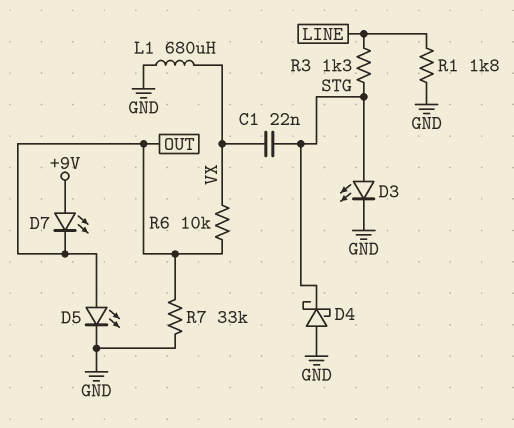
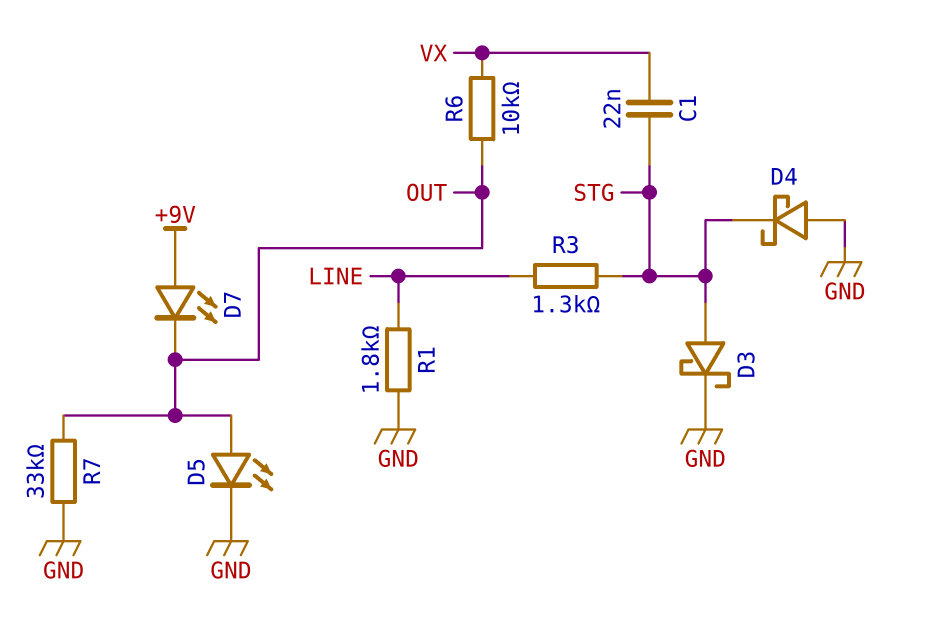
D3: LED (A STG, K GND) -> schottky (A STG, K GND)
L1: 680uH (GND, VX) -> none

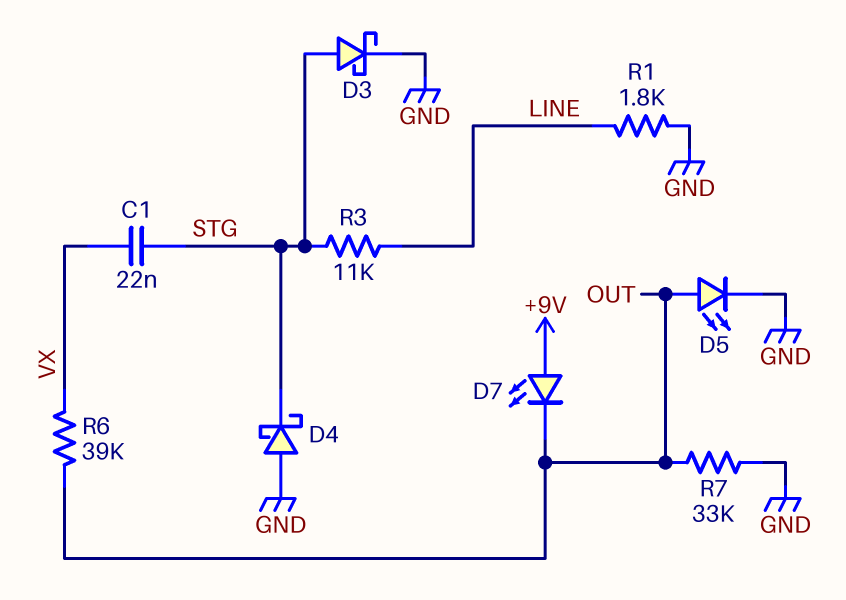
R3: 1.3k (LINE, STG) -> 11k (LINE, STG)
R6: 10k (OUT, VX) -> 39k (OUT, VX)

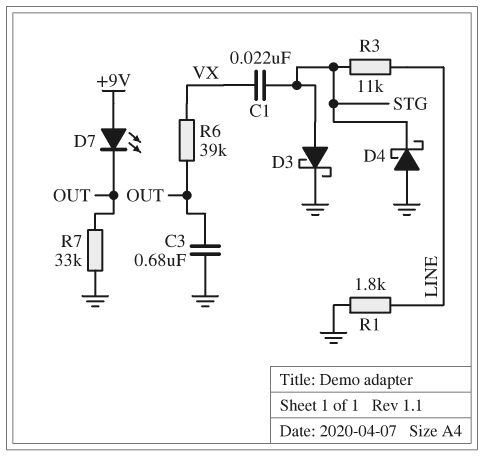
C3: none -> 680nF (GND, OUT)
D5: LED (A OUT, K GND) -> none

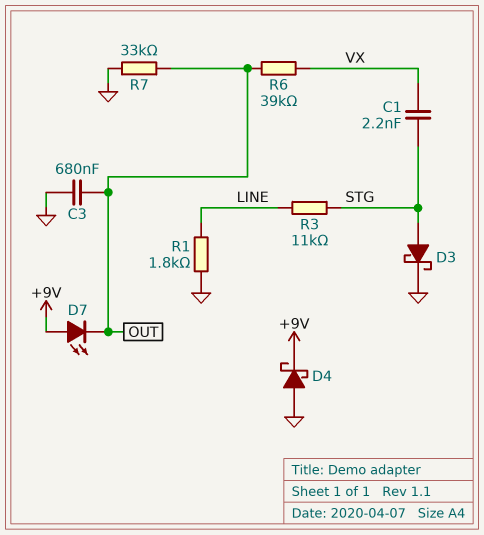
C1: 22nF (STG, VX) -> 2.2nF (STG, VX)
D4: schottky (A GND, K STG) -> schottky (A GND, K +9V)

